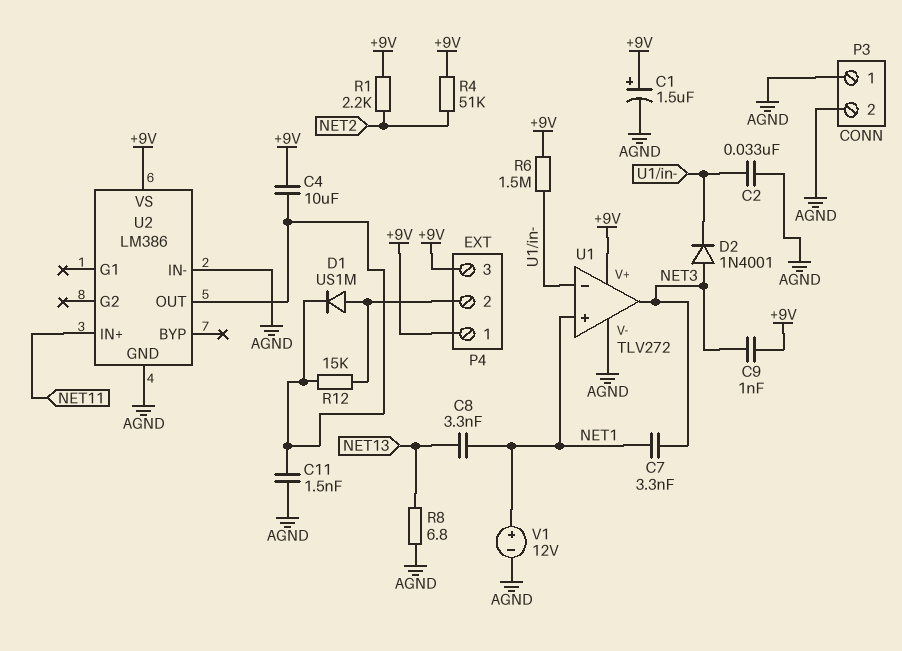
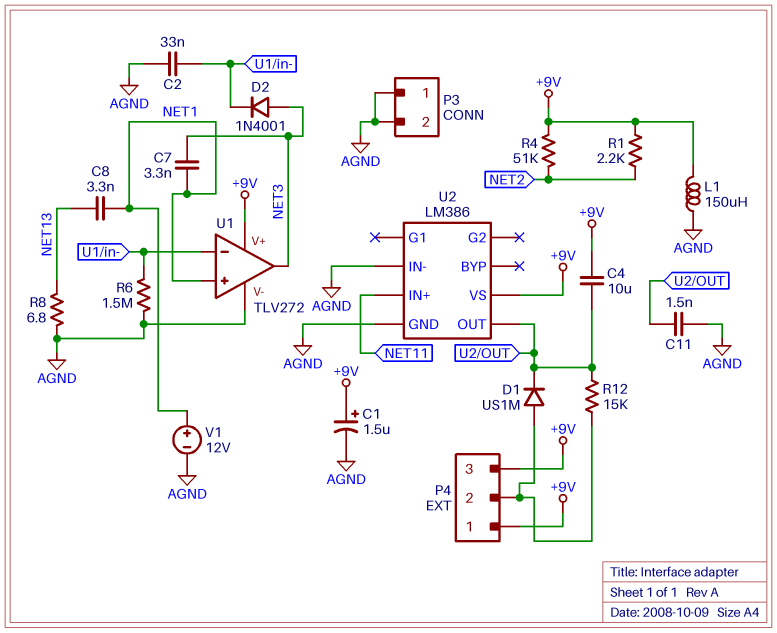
C9: 1nF (+9V, NET3) -> none
L1: none -> 150uH (+9V, AGND)
R6: 1.5M (+9V, U1/in-) -> 1.5M (AGND, U1/in-)

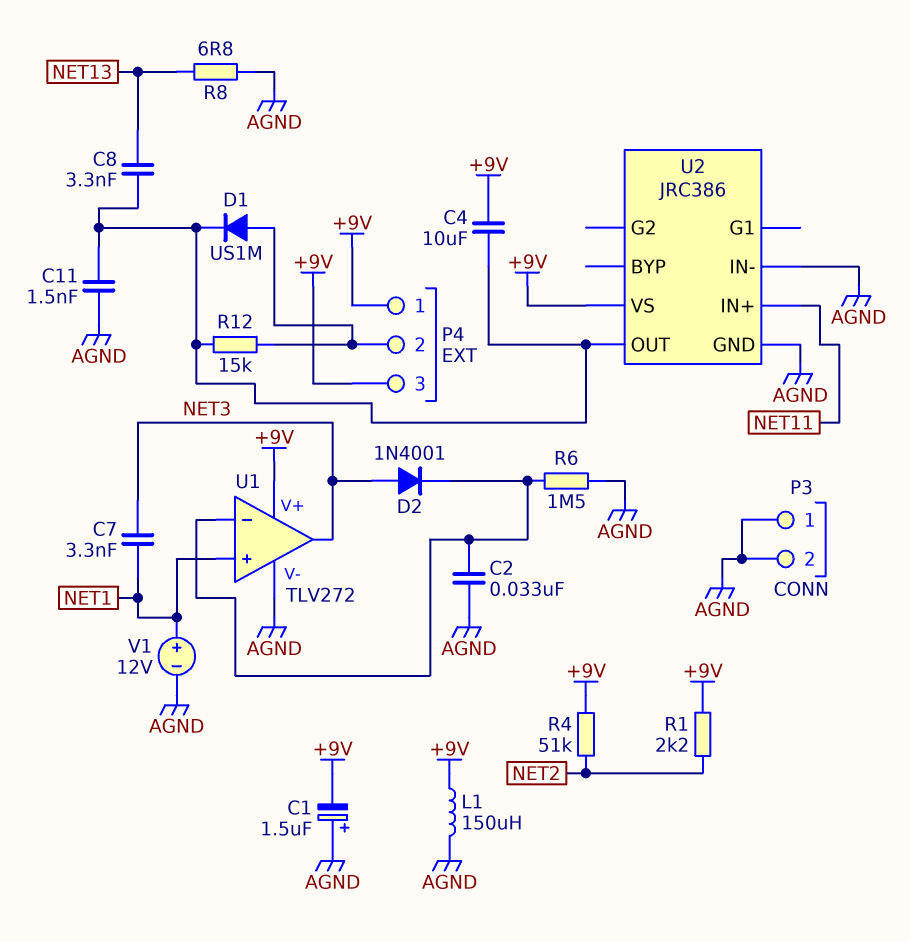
C1: 1.5uF (plus +9V, minus AGND) -> 1.5uF (plus AGND, minus +9V)
C8: 3.3nF (NET1, NET13) -> 3.3nF (NET13, U2/OUT)
U2: LM386 -> JRC386

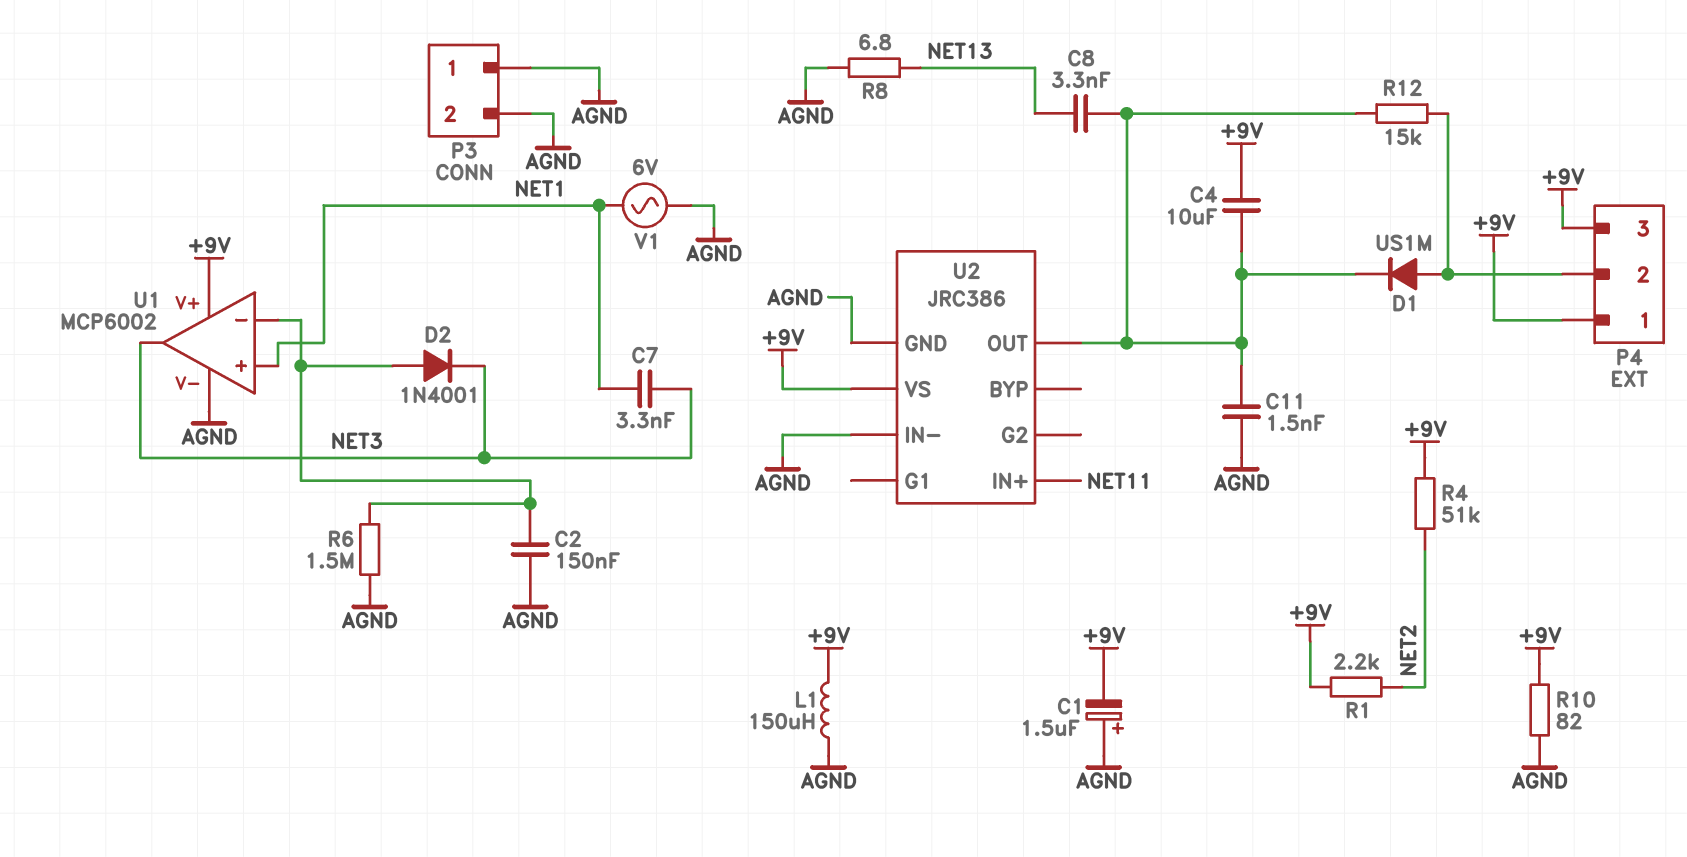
C2: 33nF (AGND, U1/in-) -> 150nF (AGND, U1/in-)
D2: diode 1N4001 (A NET3, K U1/in-) -> diode 1N4001 (A U1/in-, K NET3)
R10: none -> 82 (+9V, AGND)
U1: TLV272 -> MCP6002
V1: 12V (plus NET1, minus AGND) -> AC 6V (AGND, NET1)

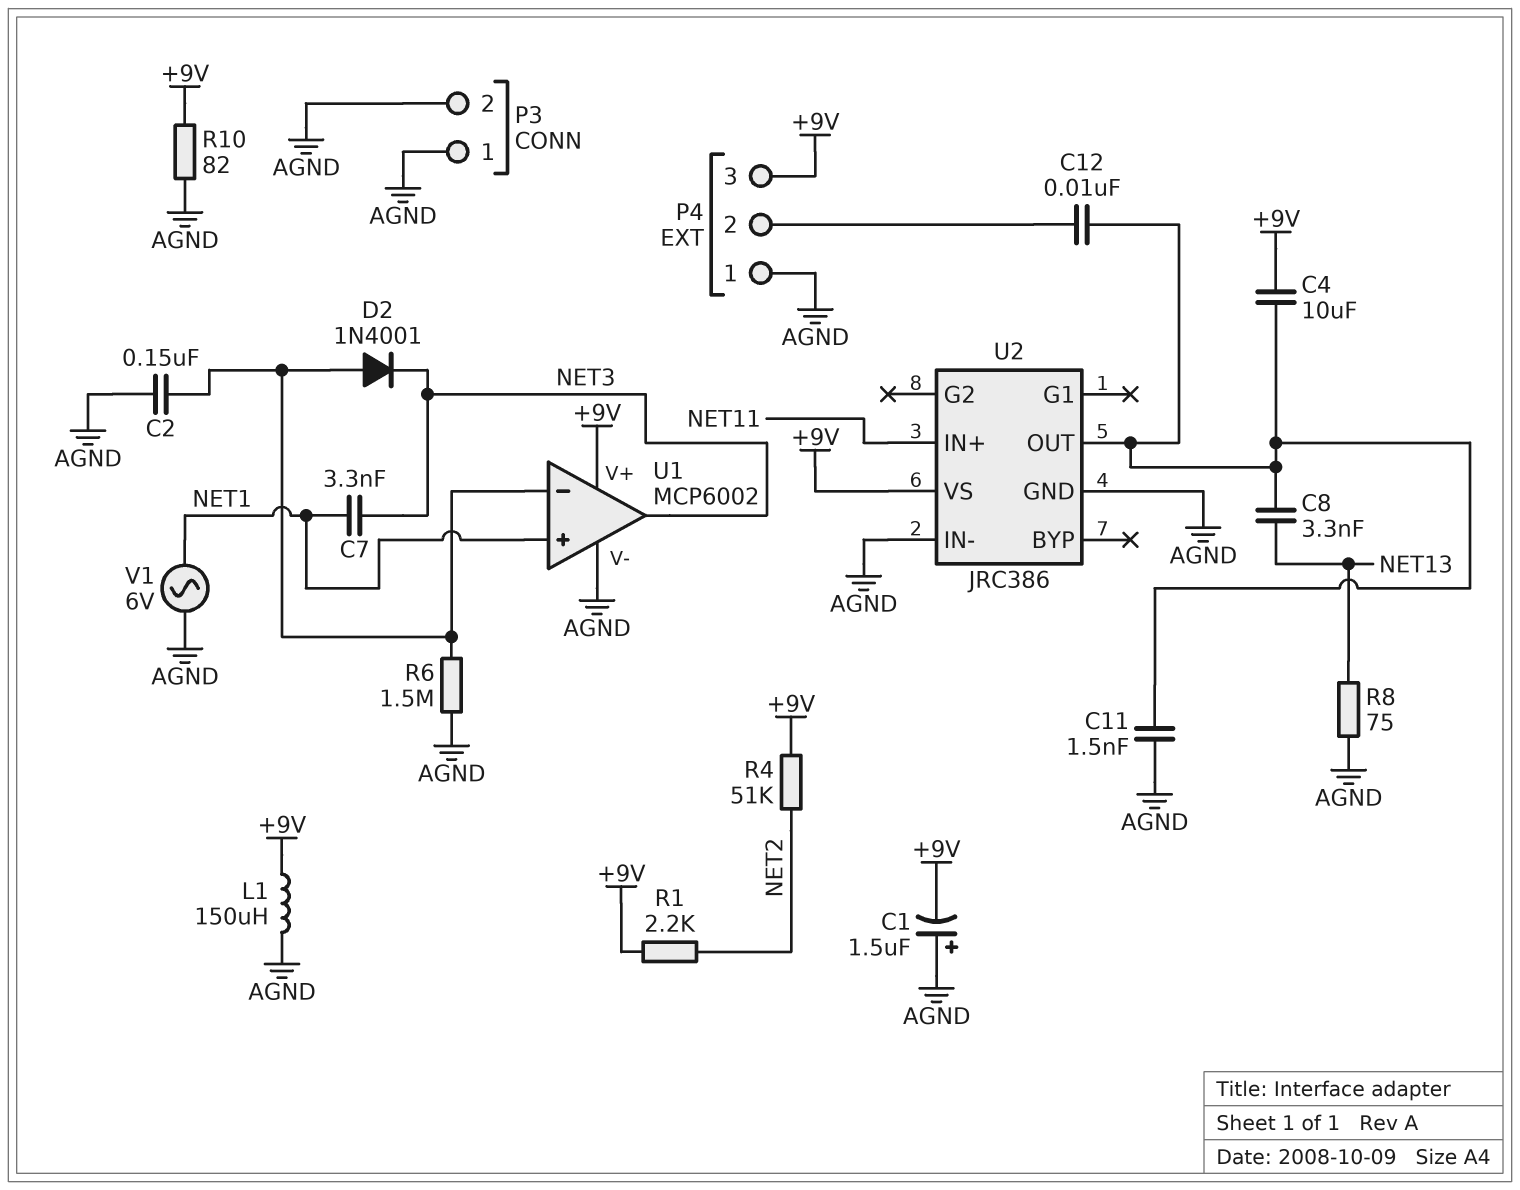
C12: none -> 10nF (P4/2, U2/OUT)
D1: diode US1M (A P4/2, K U2/OUT) -> none
P4 pin 1: +9V -> AGND
R8: 6.8 (AGND, NET13) -> 75 (AGND, NET13)
R12: 15k (P4/2, U2/OUT) -> none

